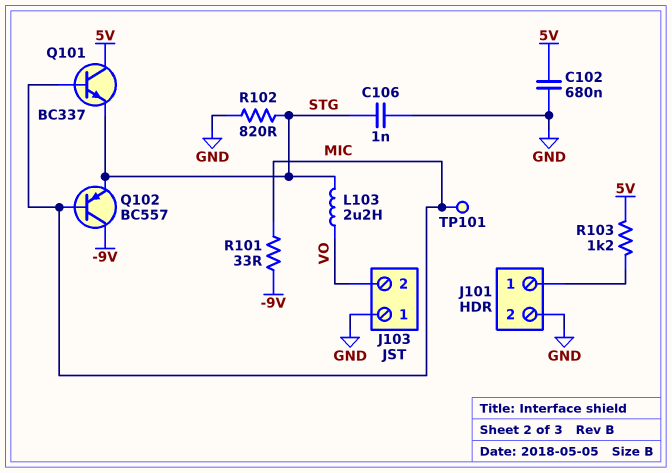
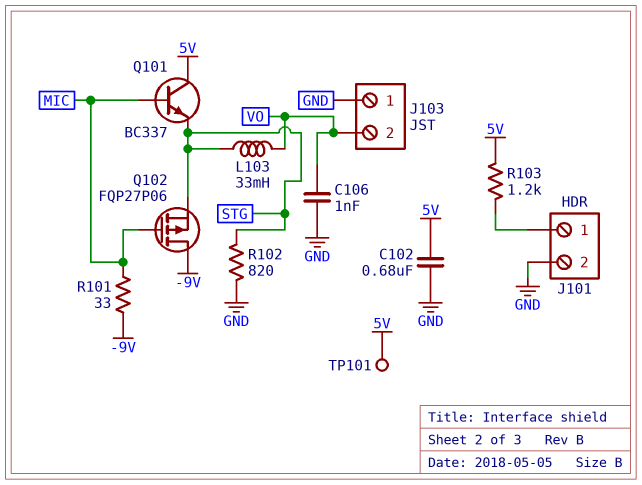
C106: 1nF (GND, STG) -> 1nF (GND, VO)
L103: 2.2uH (STG, VO) -> 33mH (STG, VO)
Q102: PNP BC557 (B MIC, C -9V, E STG) -> PMOS FQP27P06 (G MIC, D -9V, S STG)
TP101: test point (MIC) -> test point (5V)

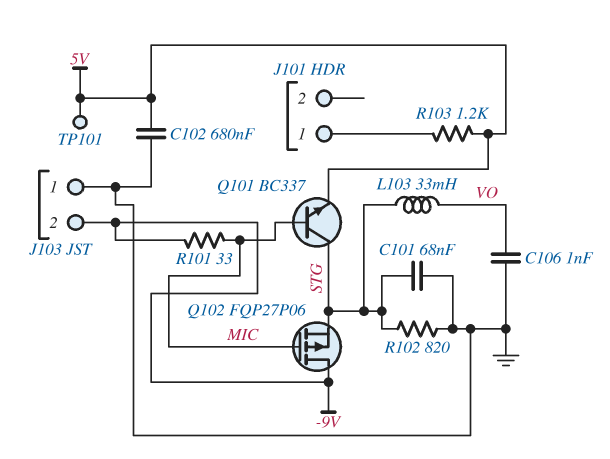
C101: none -> 68nF (GND, STG)
J101 pin 2: GND -> none
J103 pin 2: VO -> -9V
Q101: NPN BC337 (B MIC, C 5V, E STG) -> NPN BC337 (B MIC, C STG, E 5V)

